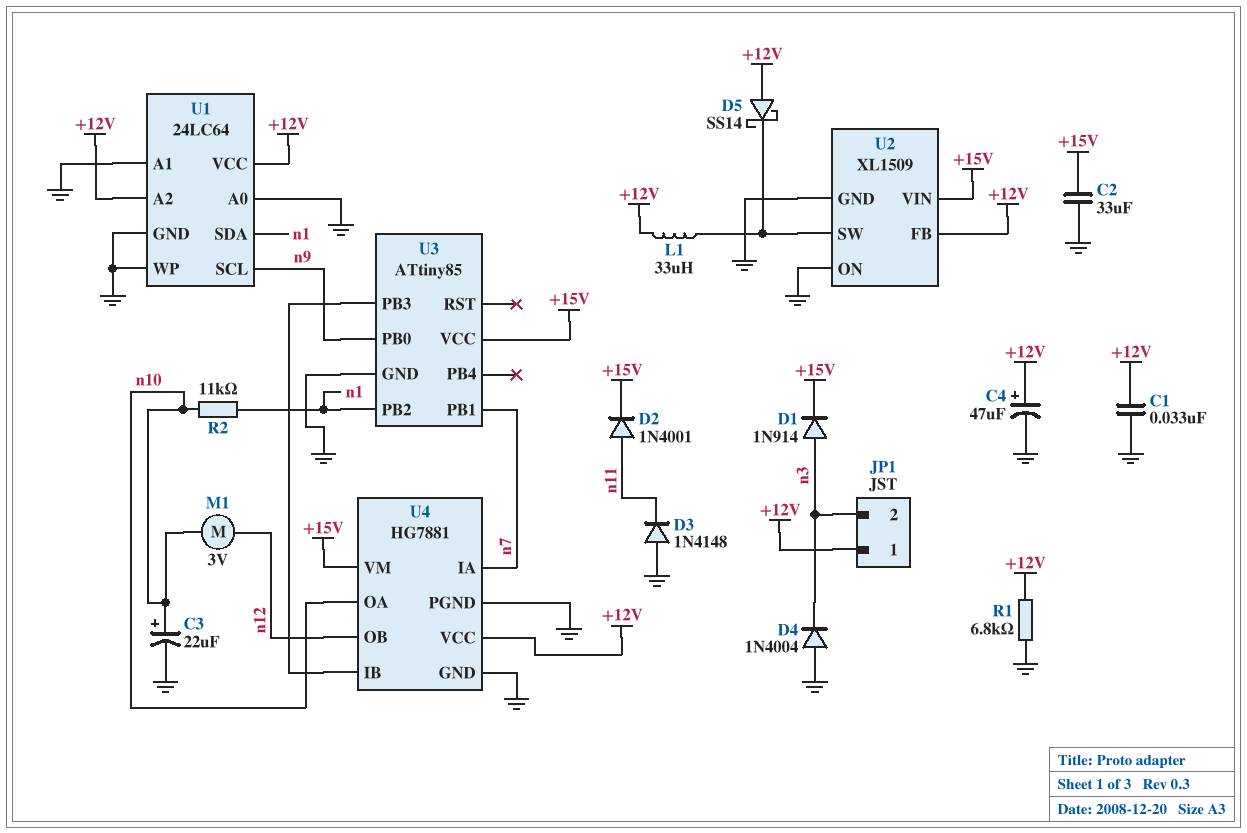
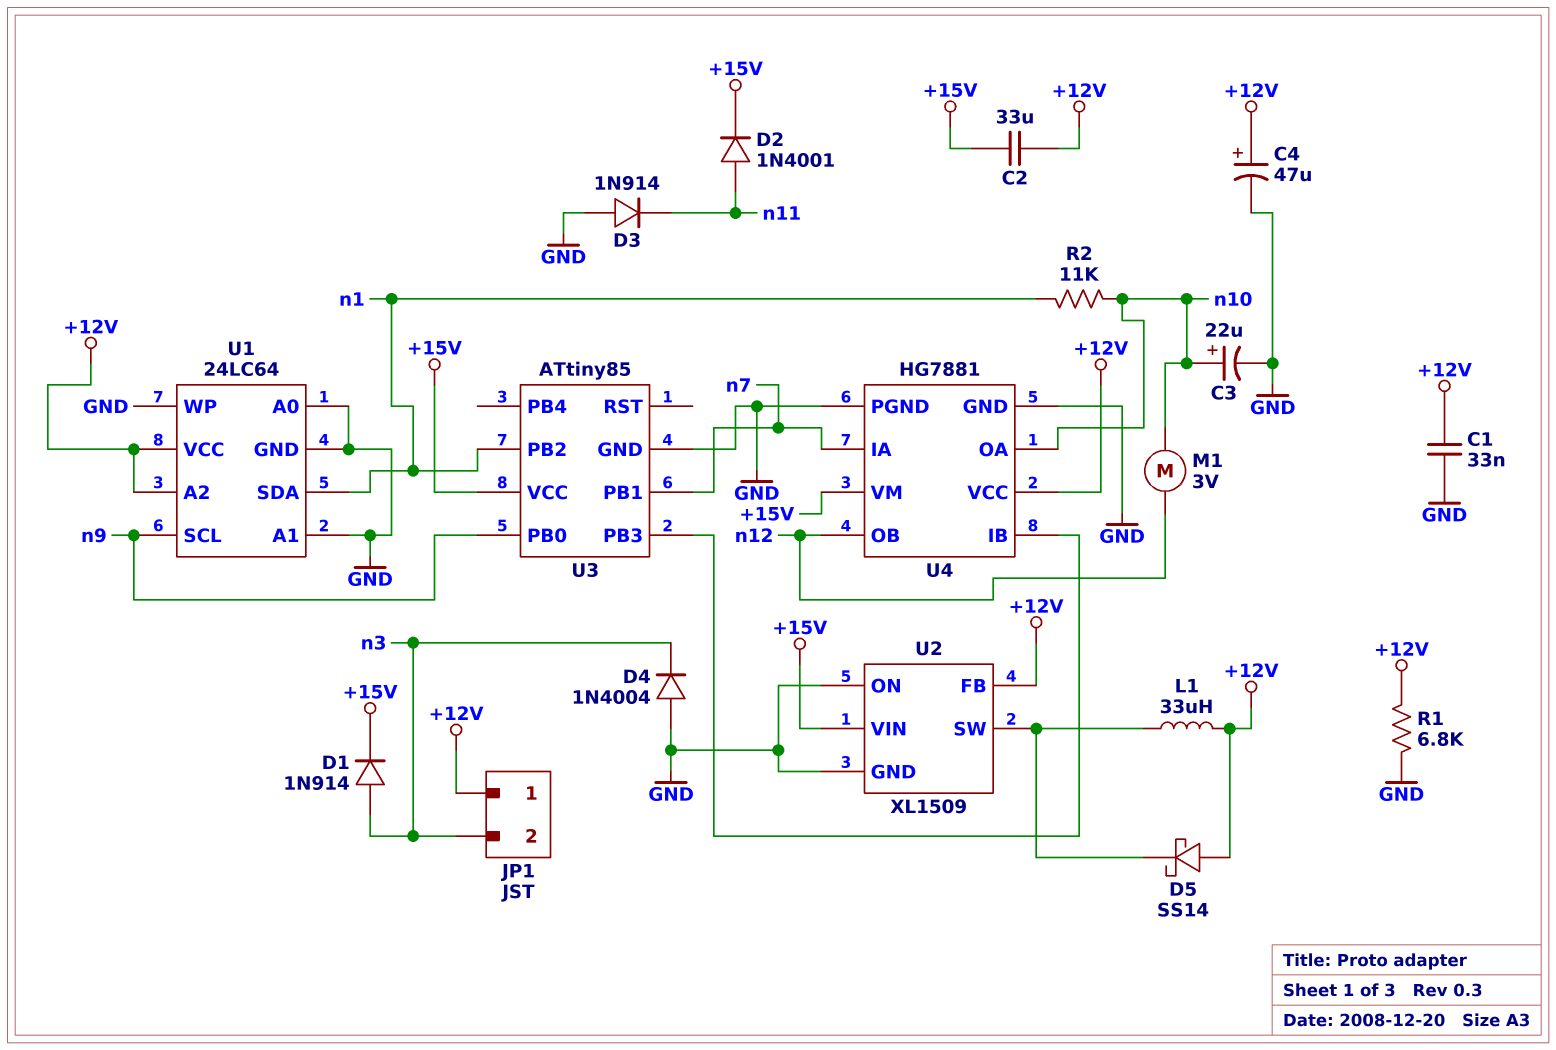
C2: 33uF (+15V, GND) -> 33uF (+12V, +15V)
D3: diode 1N4148 (A GND, K n11) -> diode 1N914 (A GND, K n11)

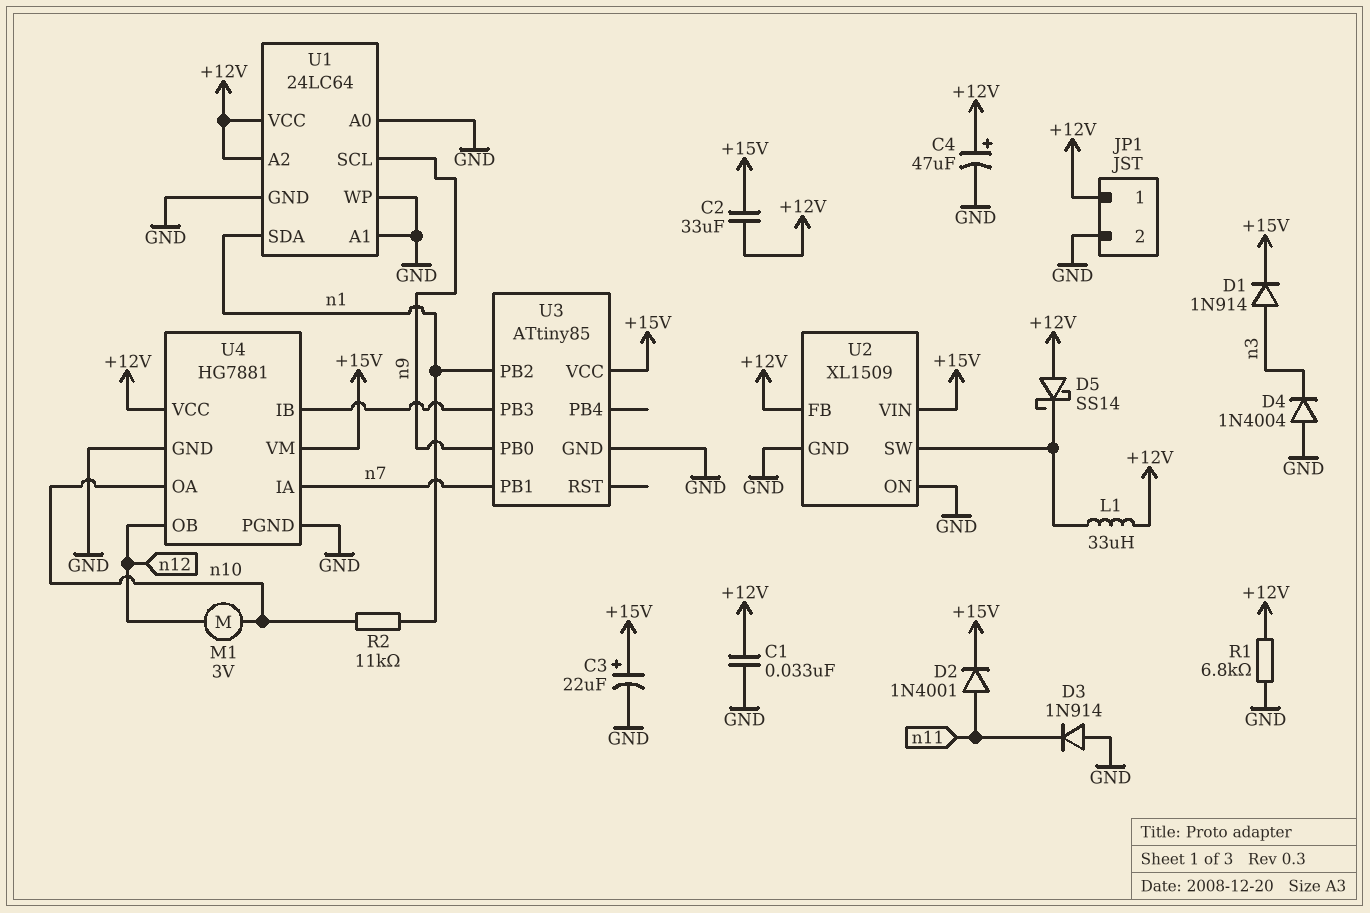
C3: 22uF (plus n10, minus GND) -> 22uF (plus +15V, minus GND)
JP1 pin 2: n3 -> GND

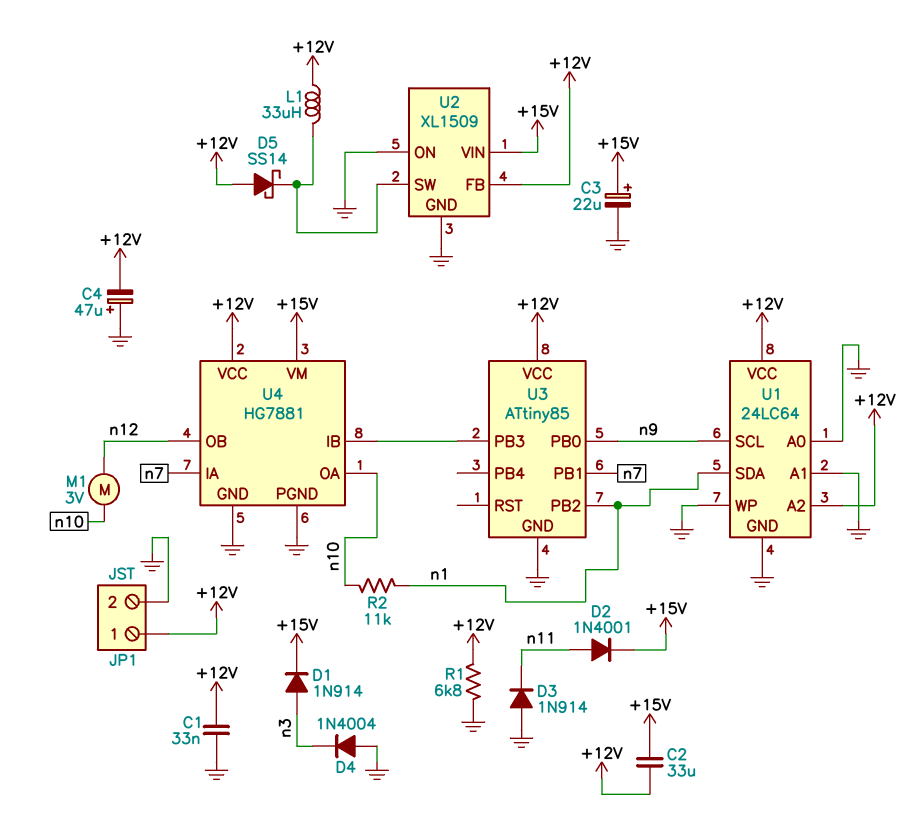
C4: 47uF (plus +12V, minus GND) -> 47uF (plus GND, minus +12V)
U3 pin VCC: +15V -> +12V

